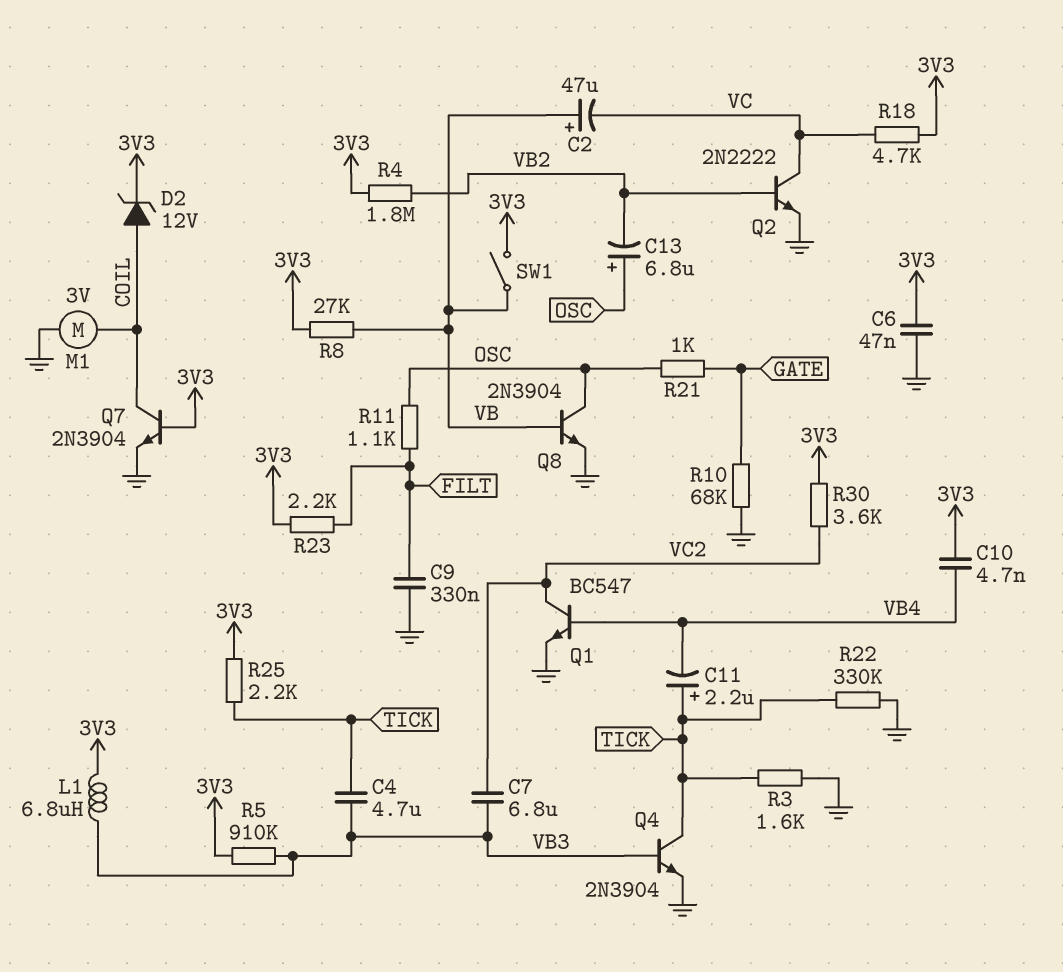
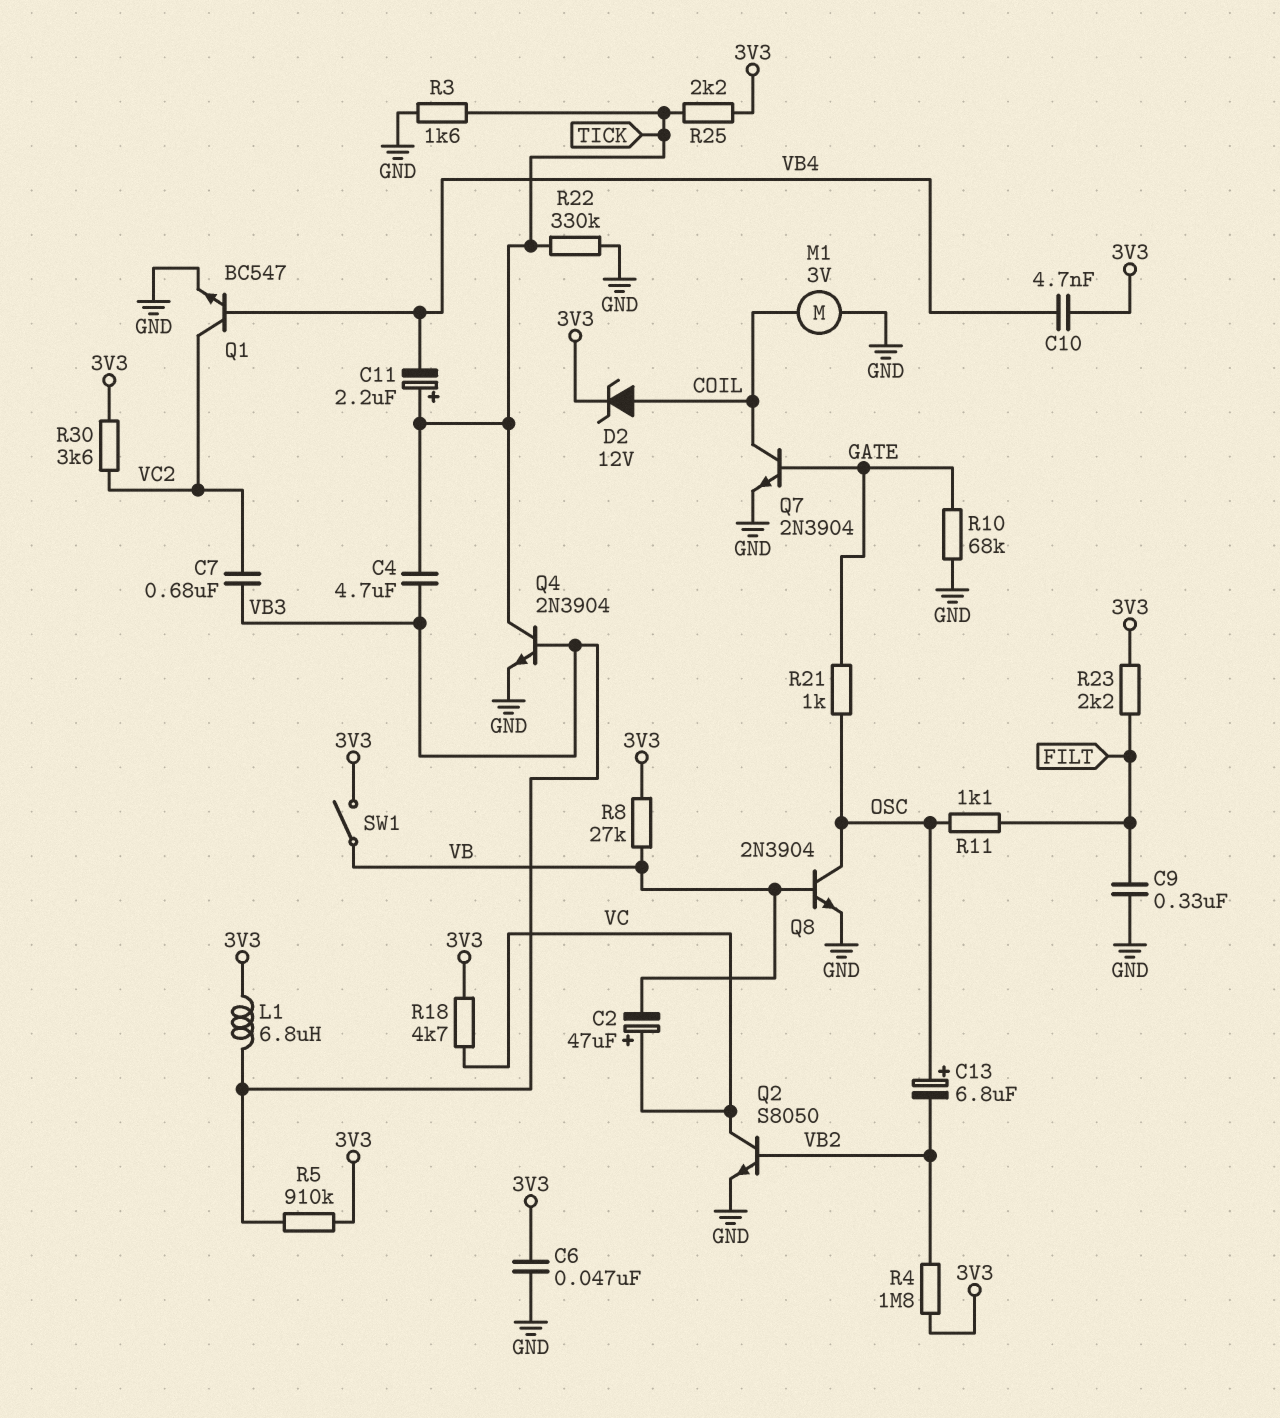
C2: 47uF (plus VB, minus VC) -> 47uF (plus VC, minus VB)
C7: 6.8uF (VB3, VC2) -> 680nF (VB3, VC2)
Q2: NPN 2N2222 (B VB2, C VC, E GND) -> NPN S8050 (B VB2, C VC, E GND)
Q7: NPN 2N3904 (B 3V3, C COIL, E GND) -> NPN 2N3904 (B GATE, C COIL, E GND)

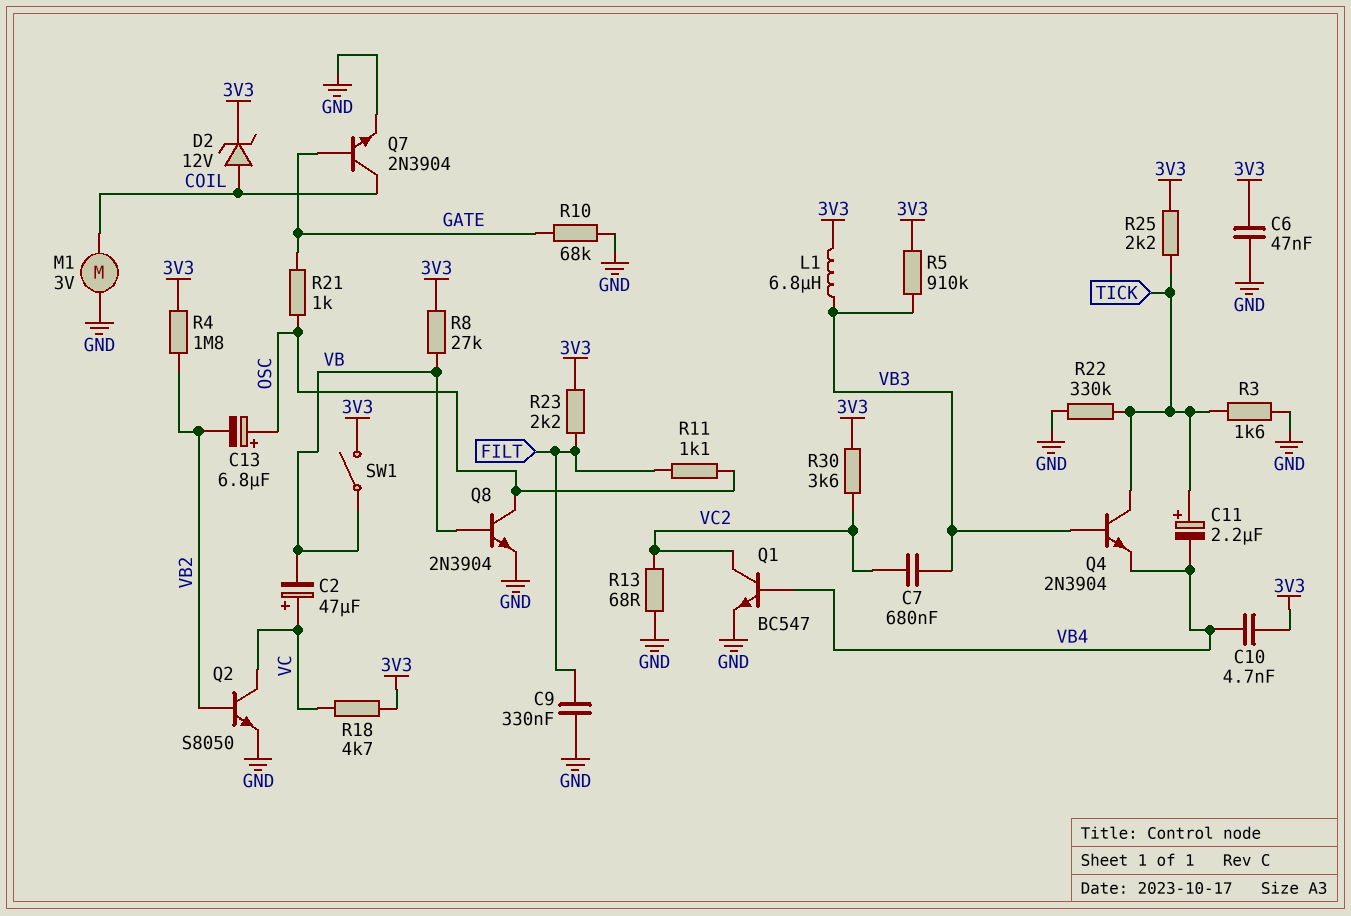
C4: 4.7uF (TICK, VB3) -> none
Q4: NPN 2N3904 (B VB3, C TICK, E GND) -> NPN 2N3904 (B VB3, C TICK, E VB4)
R13: none -> 68 (GND, VC2)

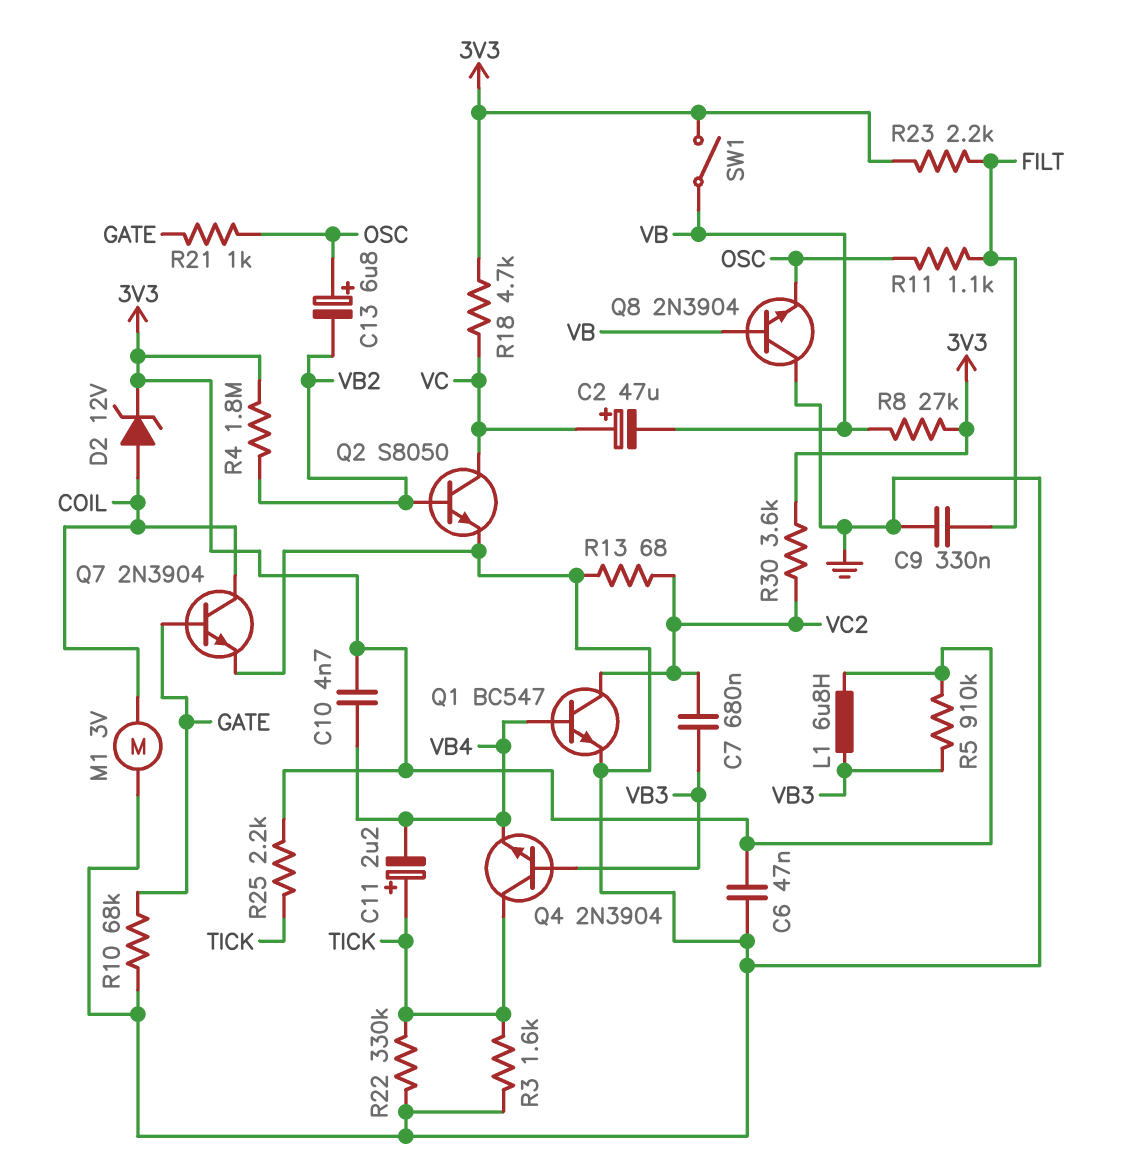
Q8: NPN 2N3904 (B VB, C OSC, E GND) -> NPN 2N3904 (B VB, C GND, E OSC)

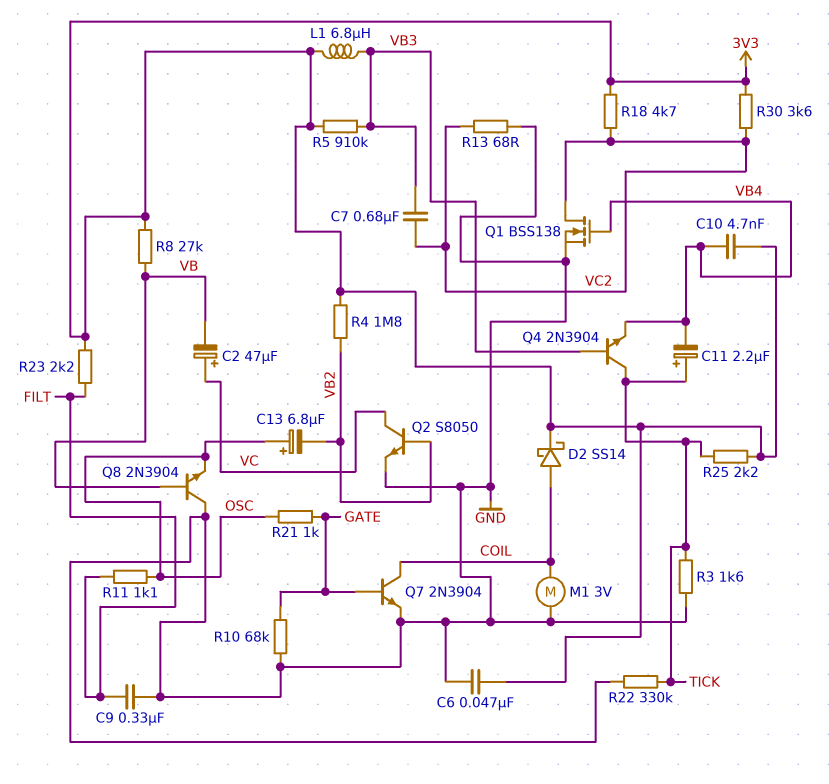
D2: zener 12V (A COIL, K 3V3) -> schottky SS14 (A COIL, K 3V3)
Q1: NPN BC547 (B VB4, C VC2, E GND) -> NMOS BSS138 (G VB4, D VC2, S GND)
R18: 4.7k (3V3, VC) -> 4.7k (3V3, VC2)
SW1: switch (3V3, VB) -> none

